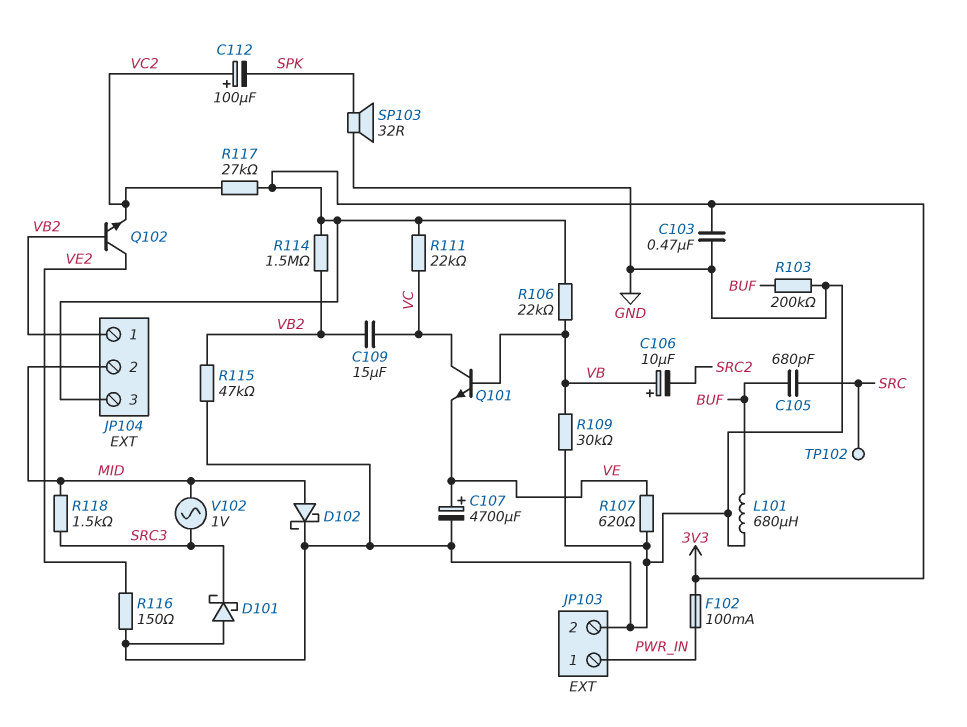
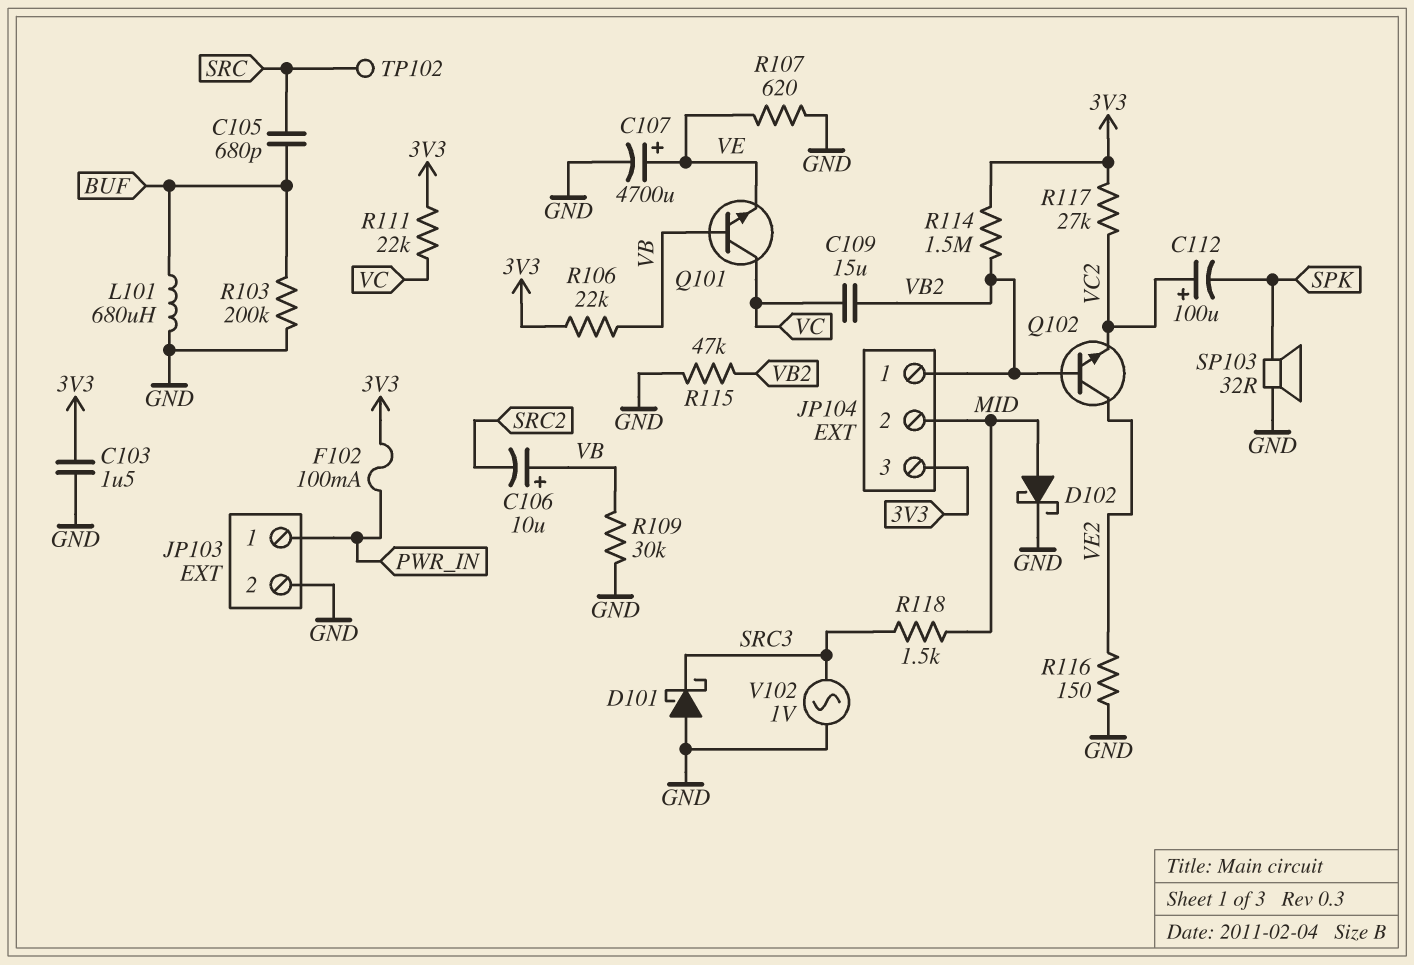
C103: 470nF (3V3, GND) -> 1.5uF (3V3, GND)
V102: AC 1V (MID, SRC3) -> AC 1V (GND, SRC3)

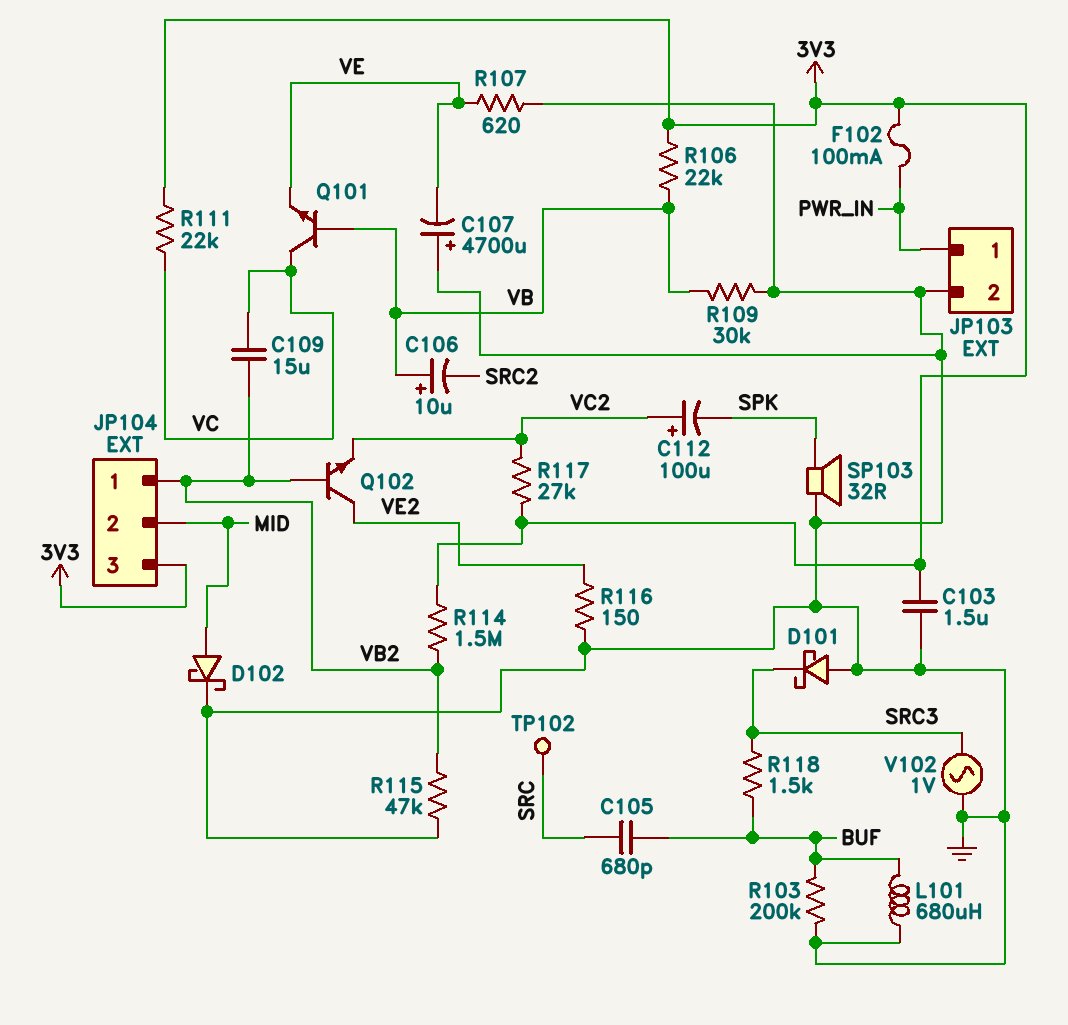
C107: 4700uF (plus VE, minus GND) -> 4700uF (plus GND, minus VE)
R118: 1.5k (MID, SRC3) -> 1.5k (BUF, SRC3)

